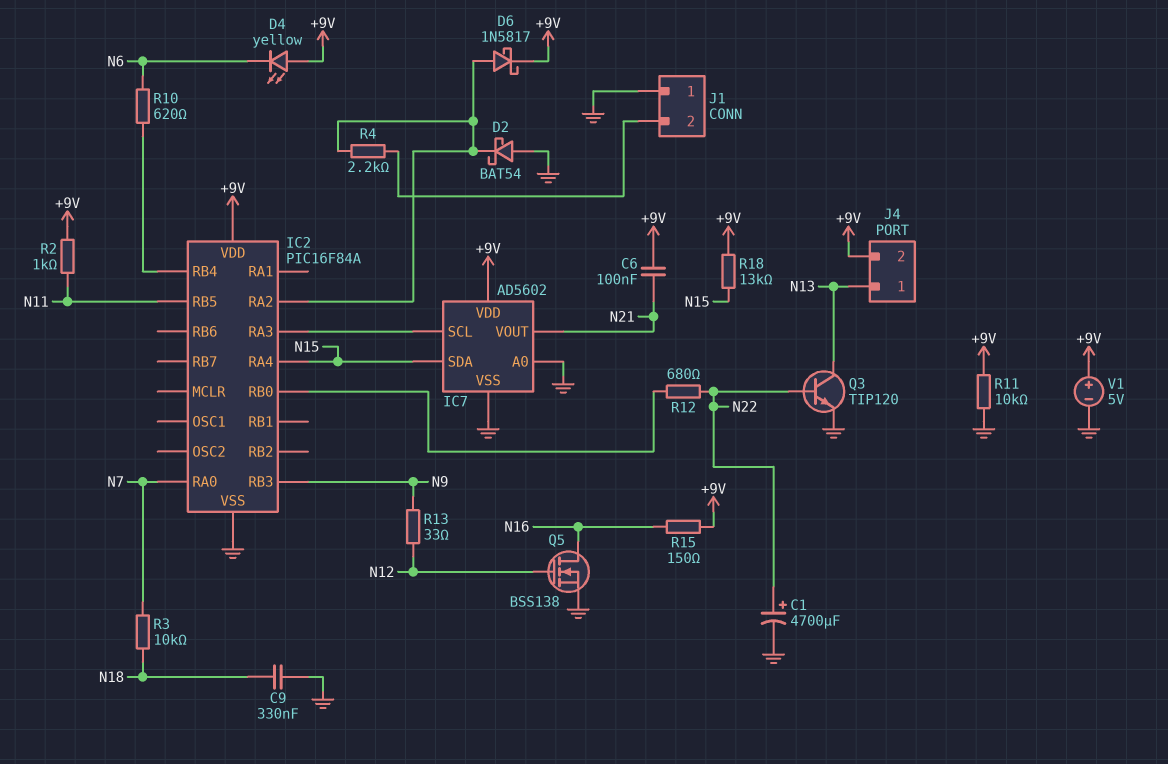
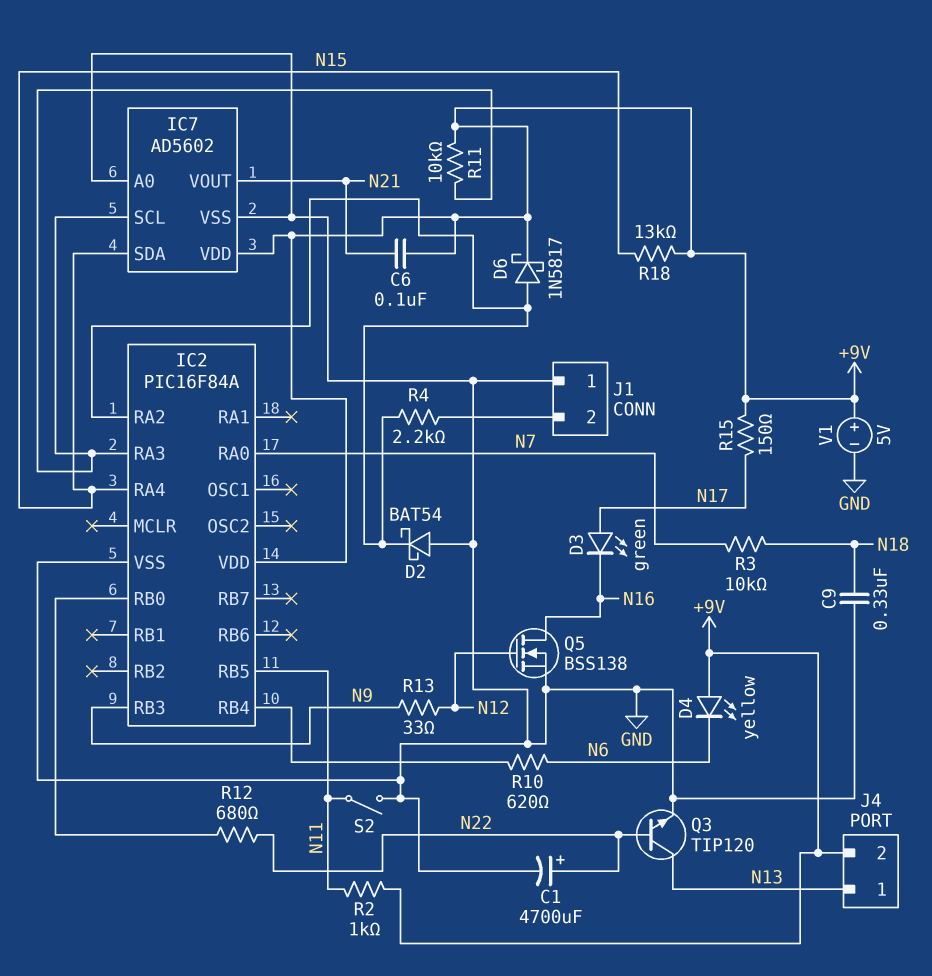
D3: none -> LED green (A N17, K N16)
R11: 10k (+9V, GND) -> 10k (+9V, IC2/RA3)
R15: 150 (+9V, N16) -> 150 (+9V, N17)
S2: none -> switch (GND, N11)

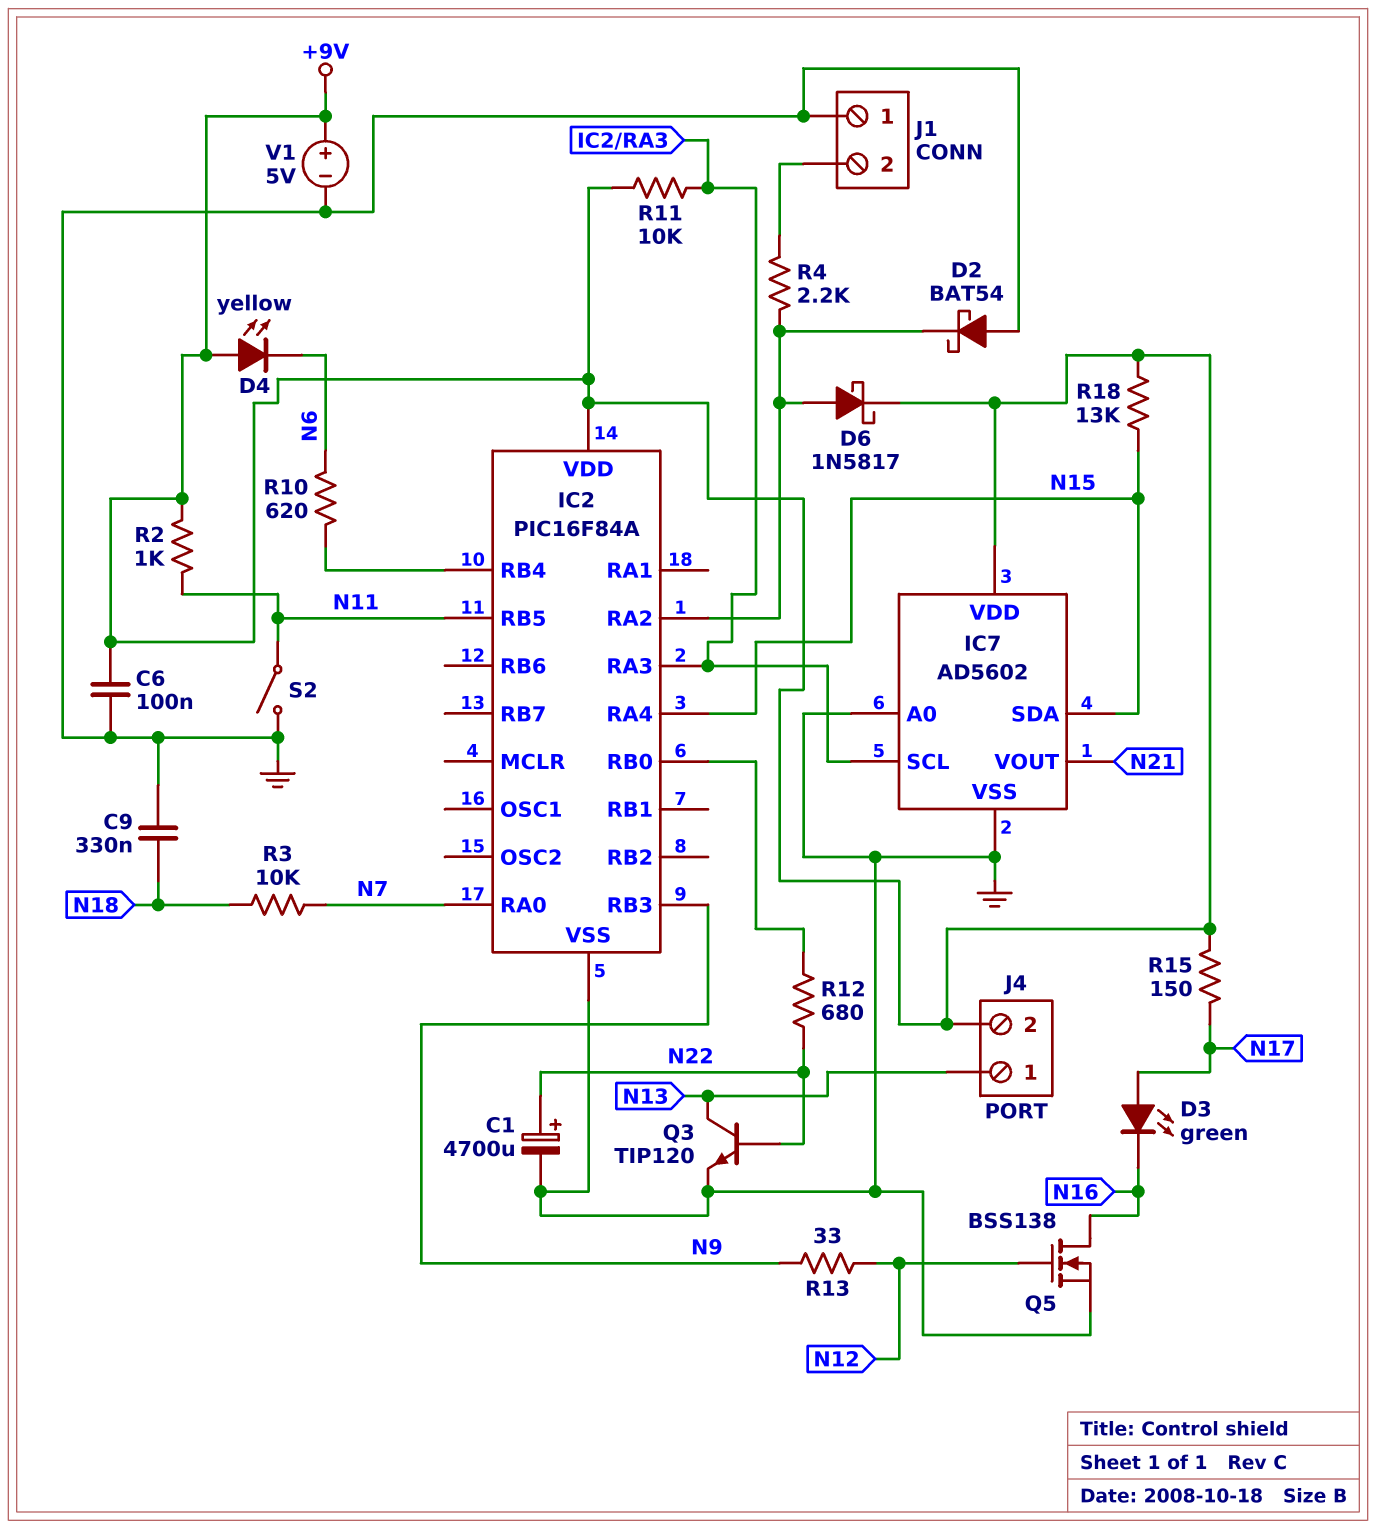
C6: 100nF (+9V, N21) -> 100nF (+9V, GND)

